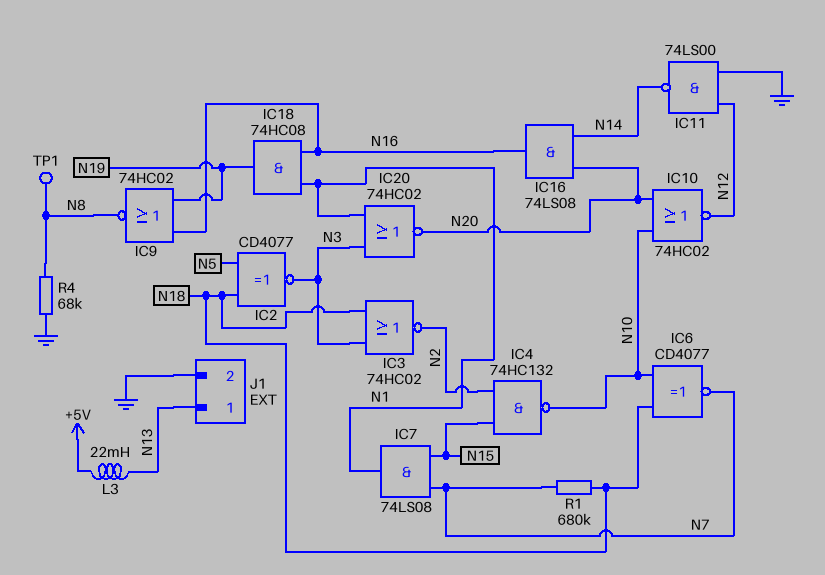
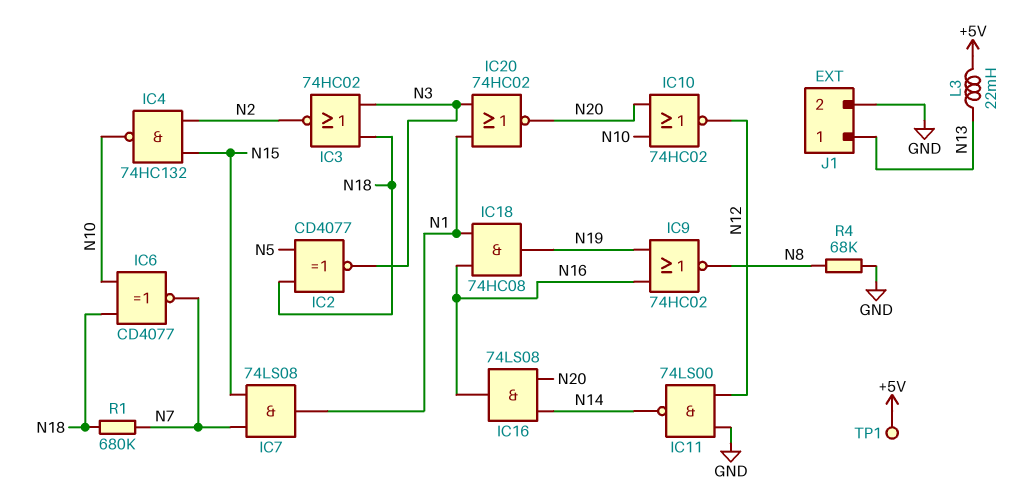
TP1: test point (N8) -> test point (+5V)

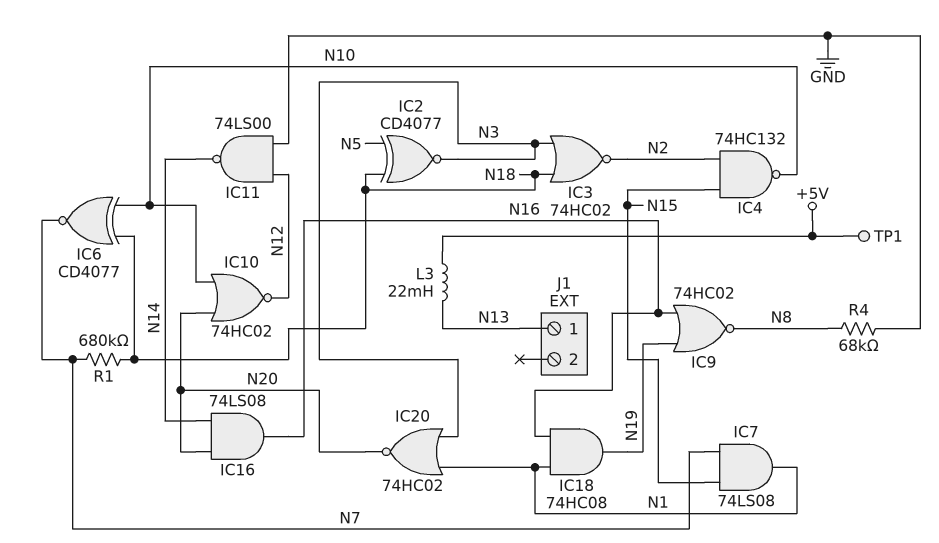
J1 pin 2: GND -> none

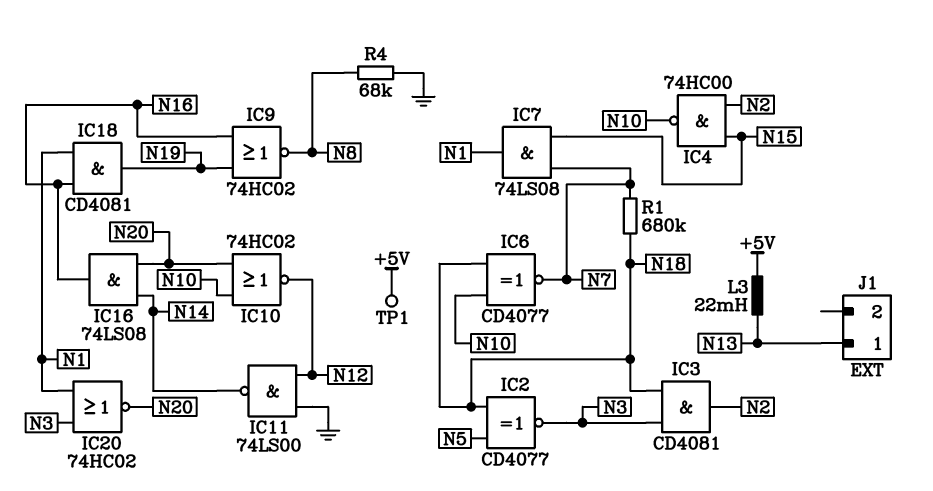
IC3: NOR 74HC02 (in N3, in N18, out N2) -> AND CD4081 (in N3, in N18, out N2)
IC4: NAND 74HC132 (in N2, in N15, out N10) -> NAND 74HC00 (in N2, in N15, out N10)
IC18: AND 74HC08 (in N1, in N16, out N19) -> AND CD4081 (in N1, in N16, out N19)

